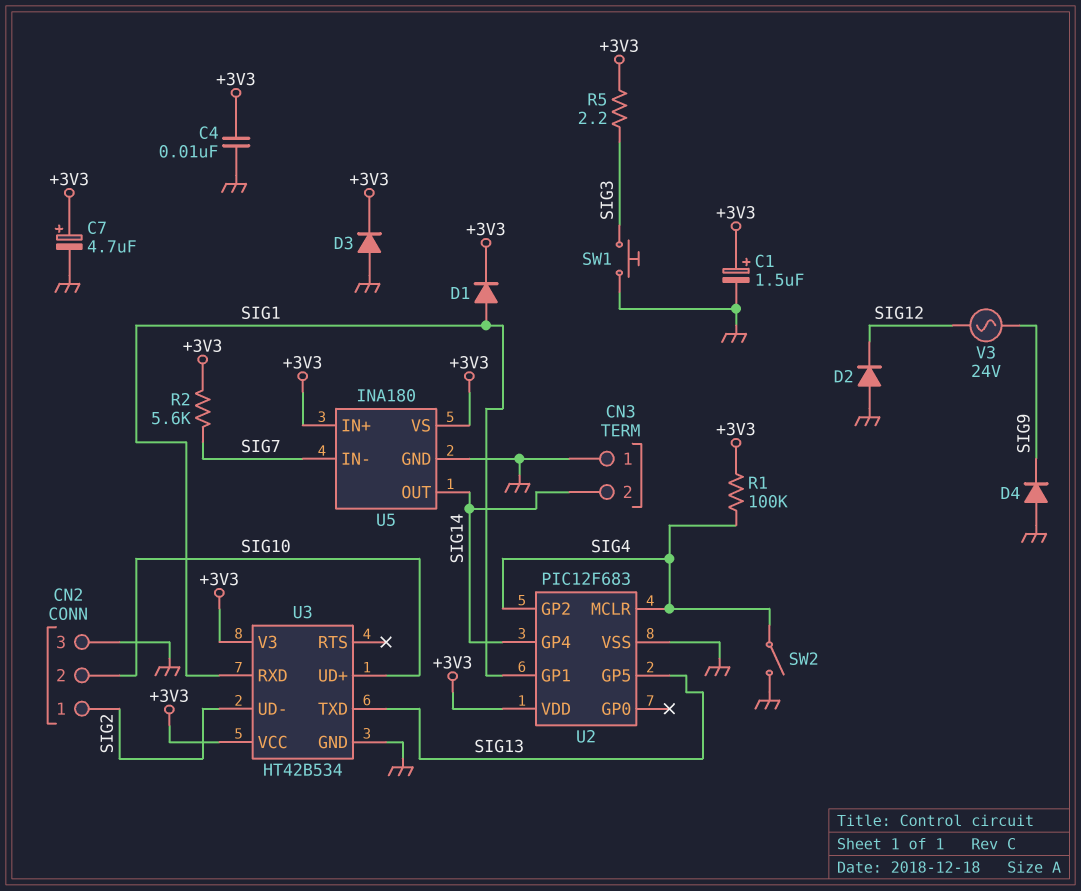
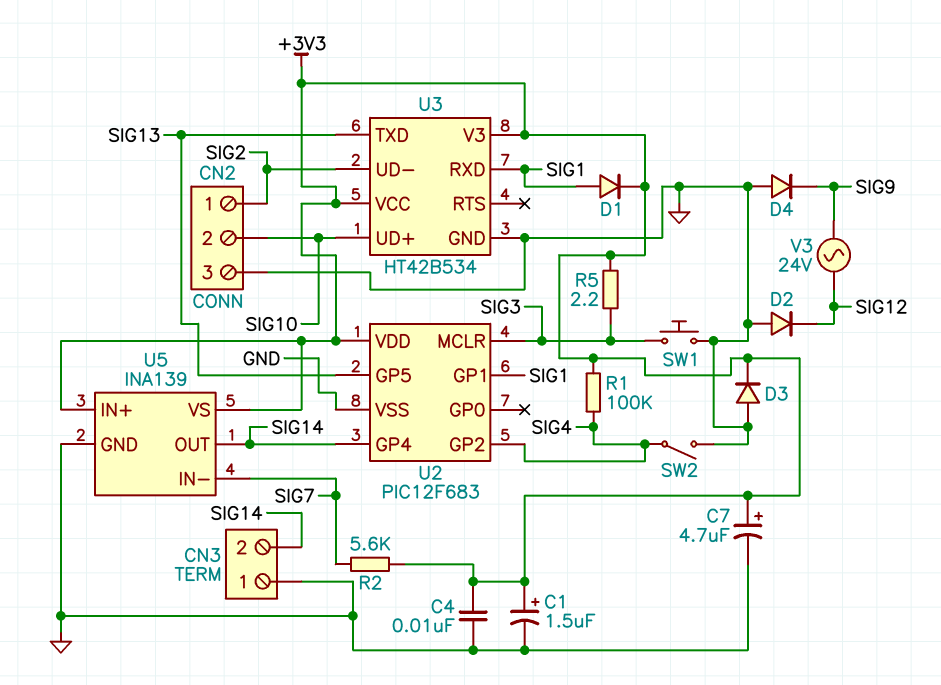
U2 pin MCLR: SIG4 -> SIG3
U5: INA180 -> INA139

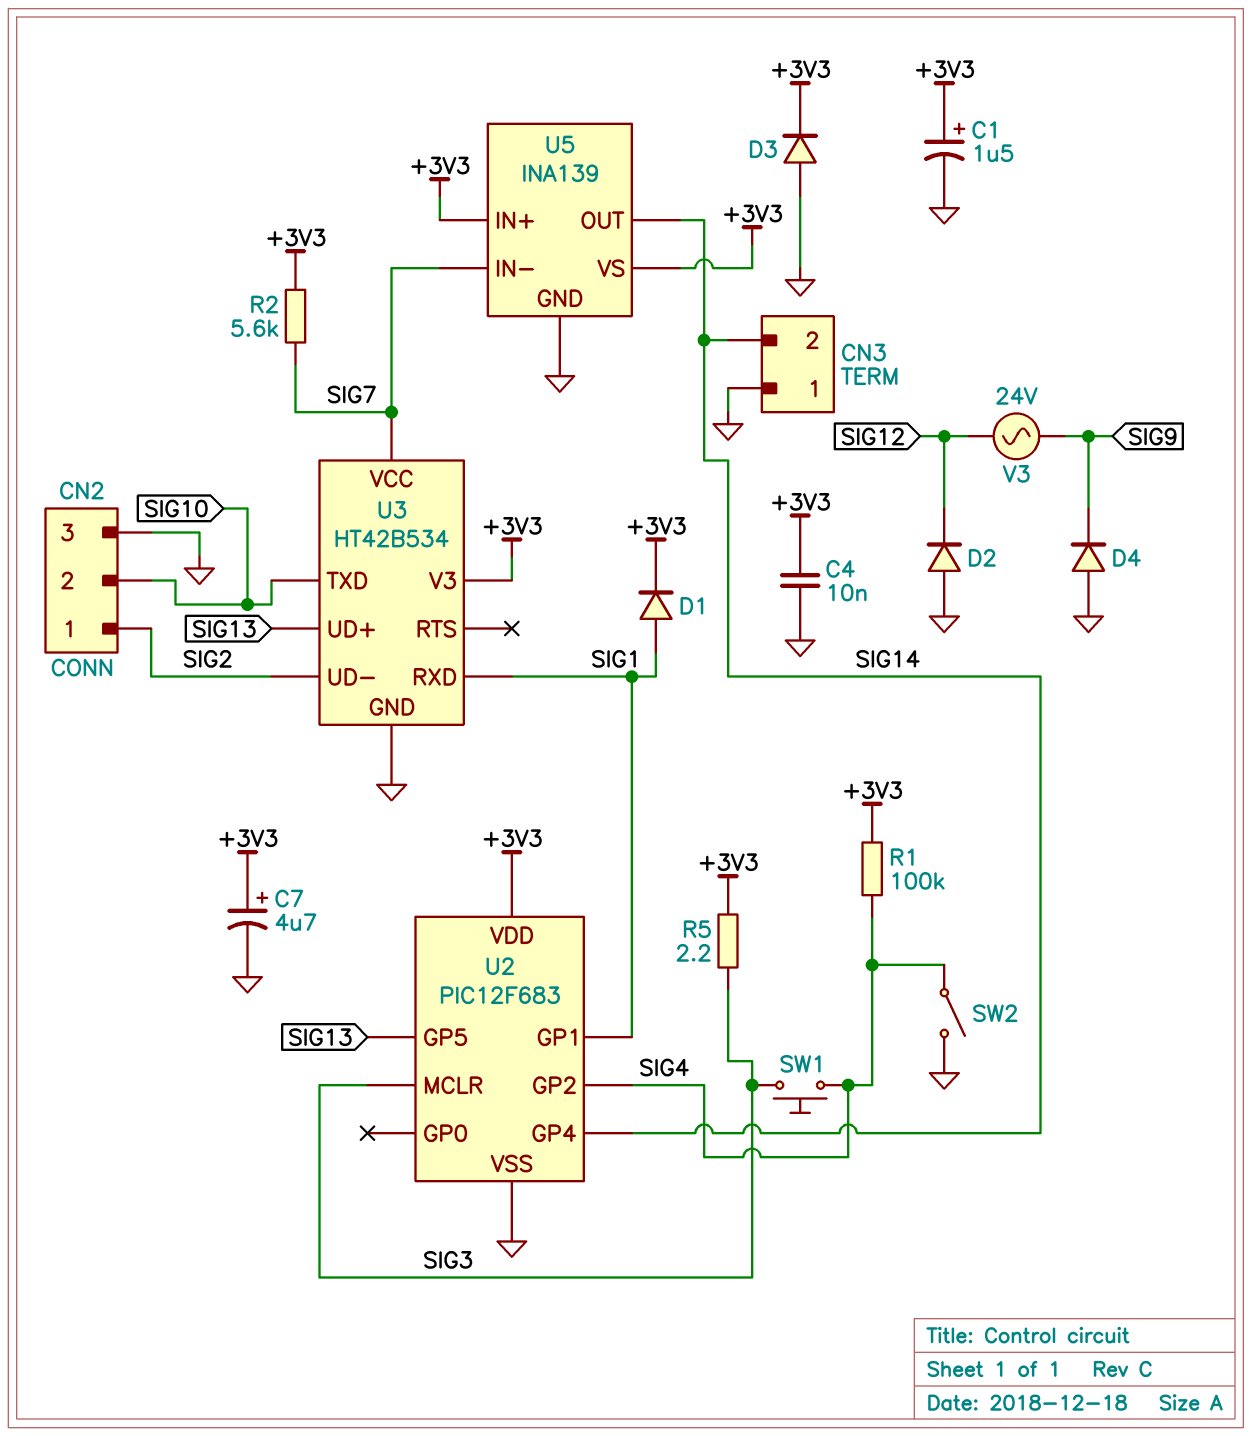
SW1: button (GND, SIG3) -> button (SIG3, SIG4)
U3 pin TXD: SIG13 -> SIG10
U3 pin UD+: SIG10 -> SIG13
U3 pin VCC: +3V3 -> SIG7

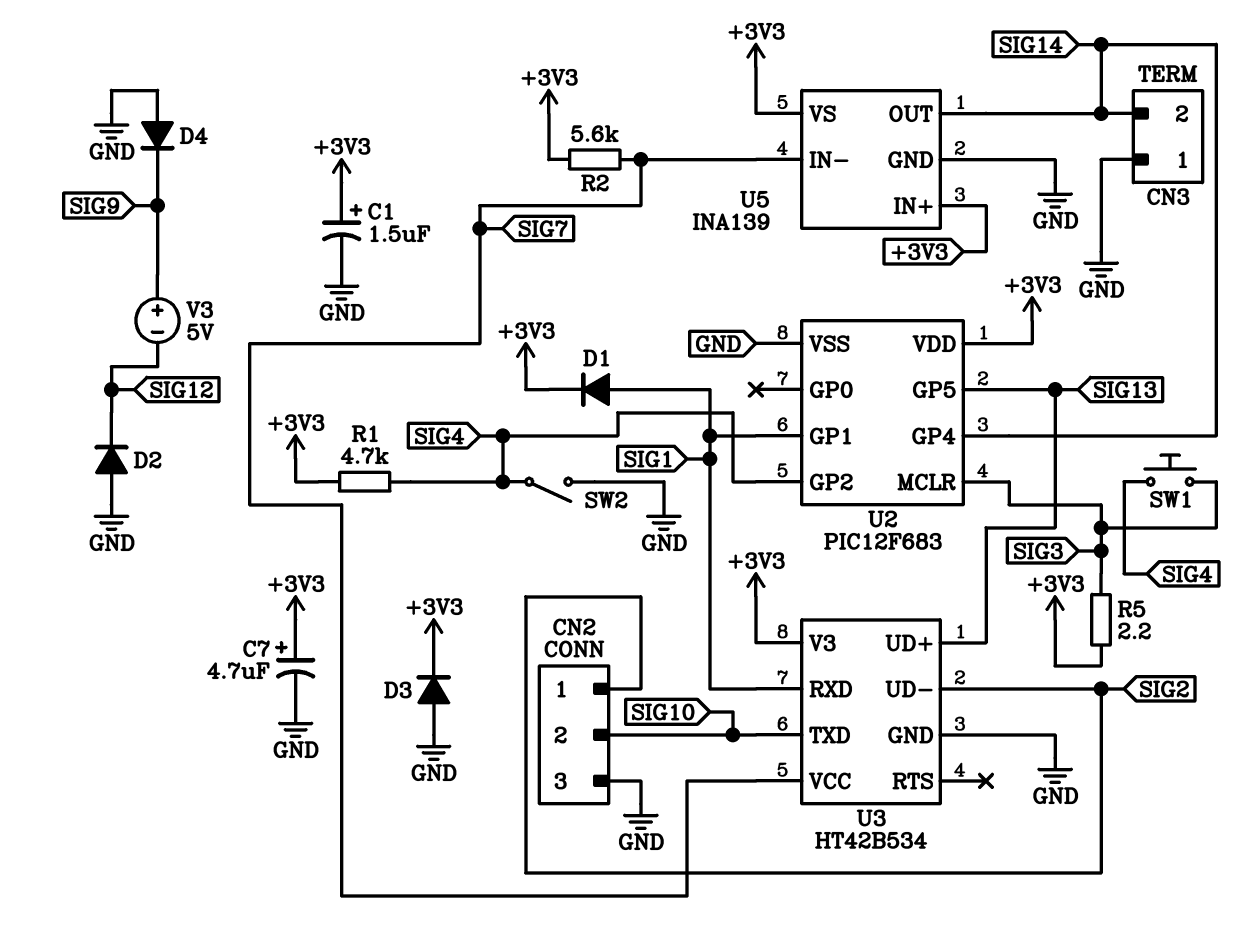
C4: 10nF (+3V3, GND) -> none
R1: 100k (+3V3, SIG4) -> 4.7k (+3V3, SIG4)
V3: AC 24V (SIG9, SIG12) -> 5V (plus SIG9, minus SIG12)

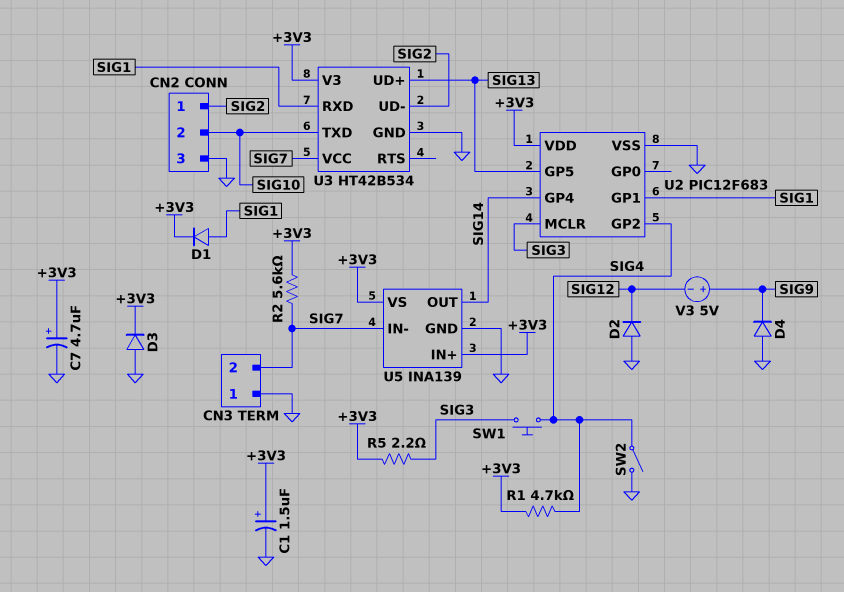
CN3 pin 2: SIG14 -> SIG7

